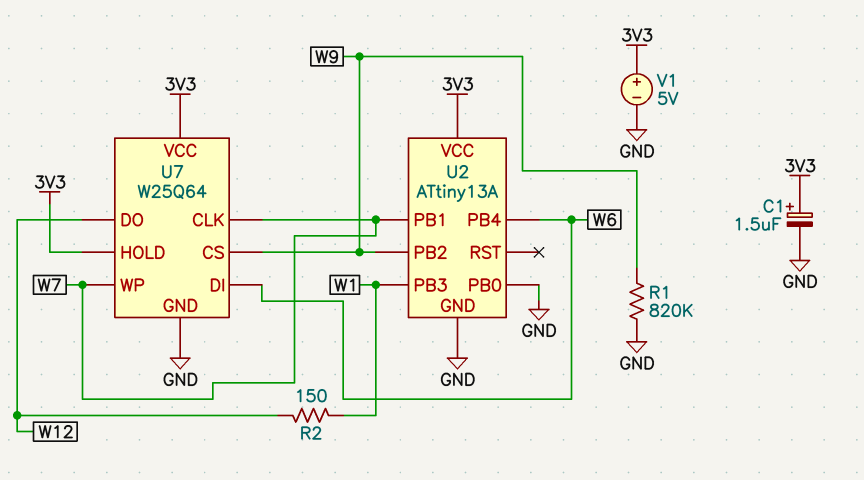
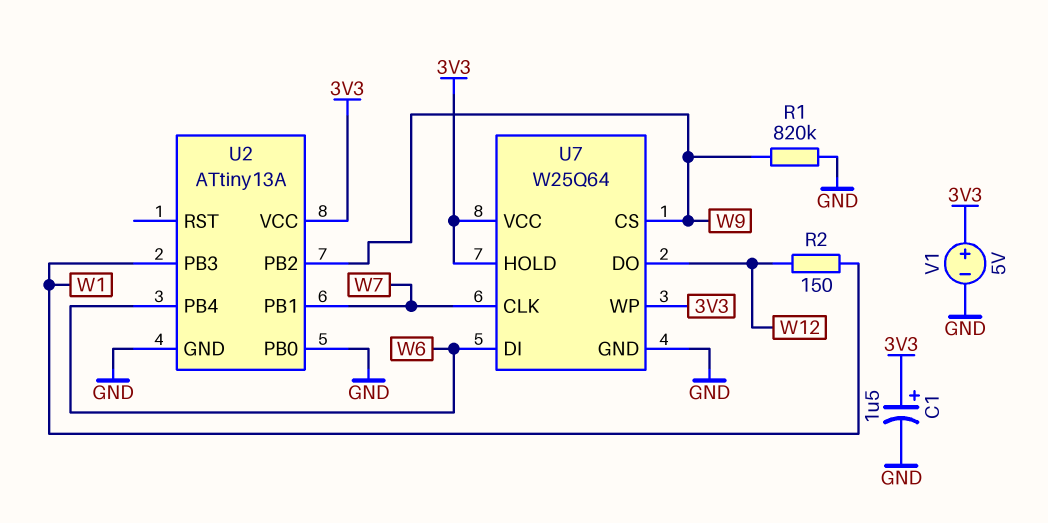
U7 pin WP: W7 -> 3V3

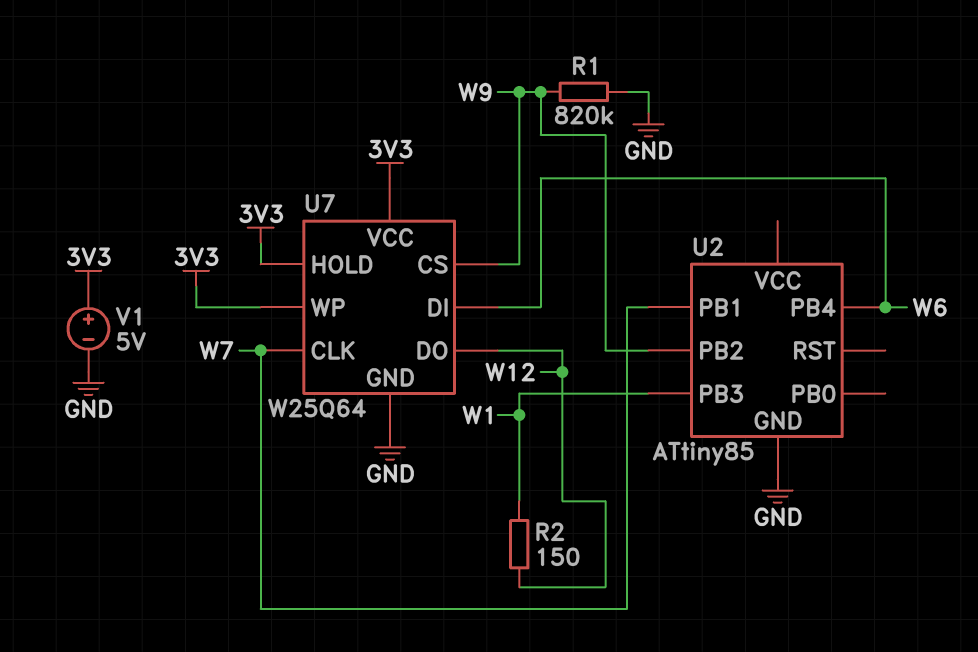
C1: 1.5uF (plus 3V3, minus GND) -> none
U2: ATtiny13A -> ATtiny85
U2 pin PB0: GND -> none
U2 pin VCC: 3V3 -> none

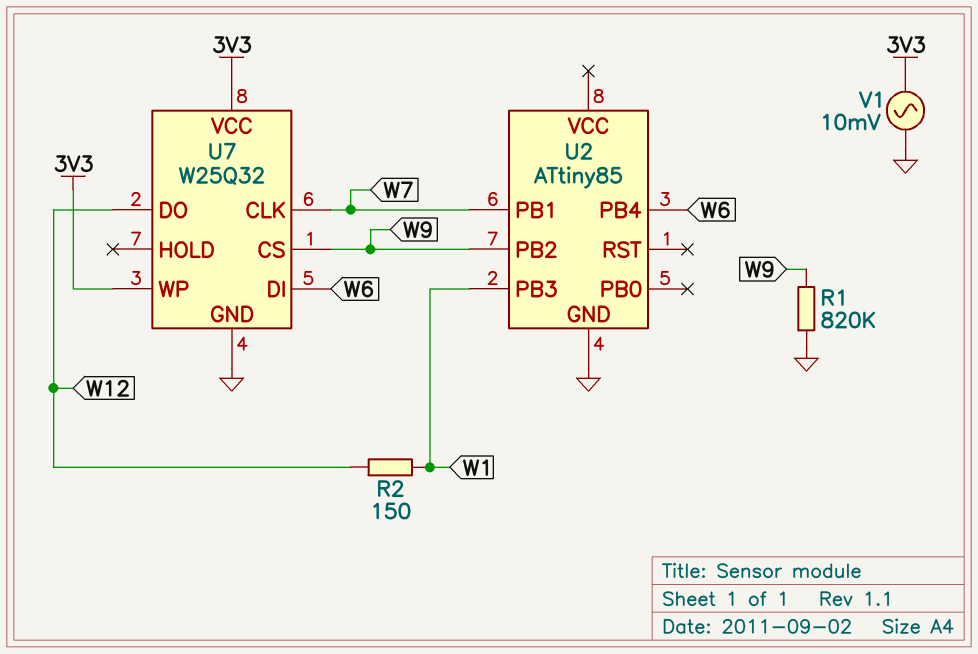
U7: W25Q64 -> W25Q32
U7 pin HOLD: 3V3 -> none
V1: 5V (plus 3V3, minus GND) -> AC 10mV (3V3, GND)

